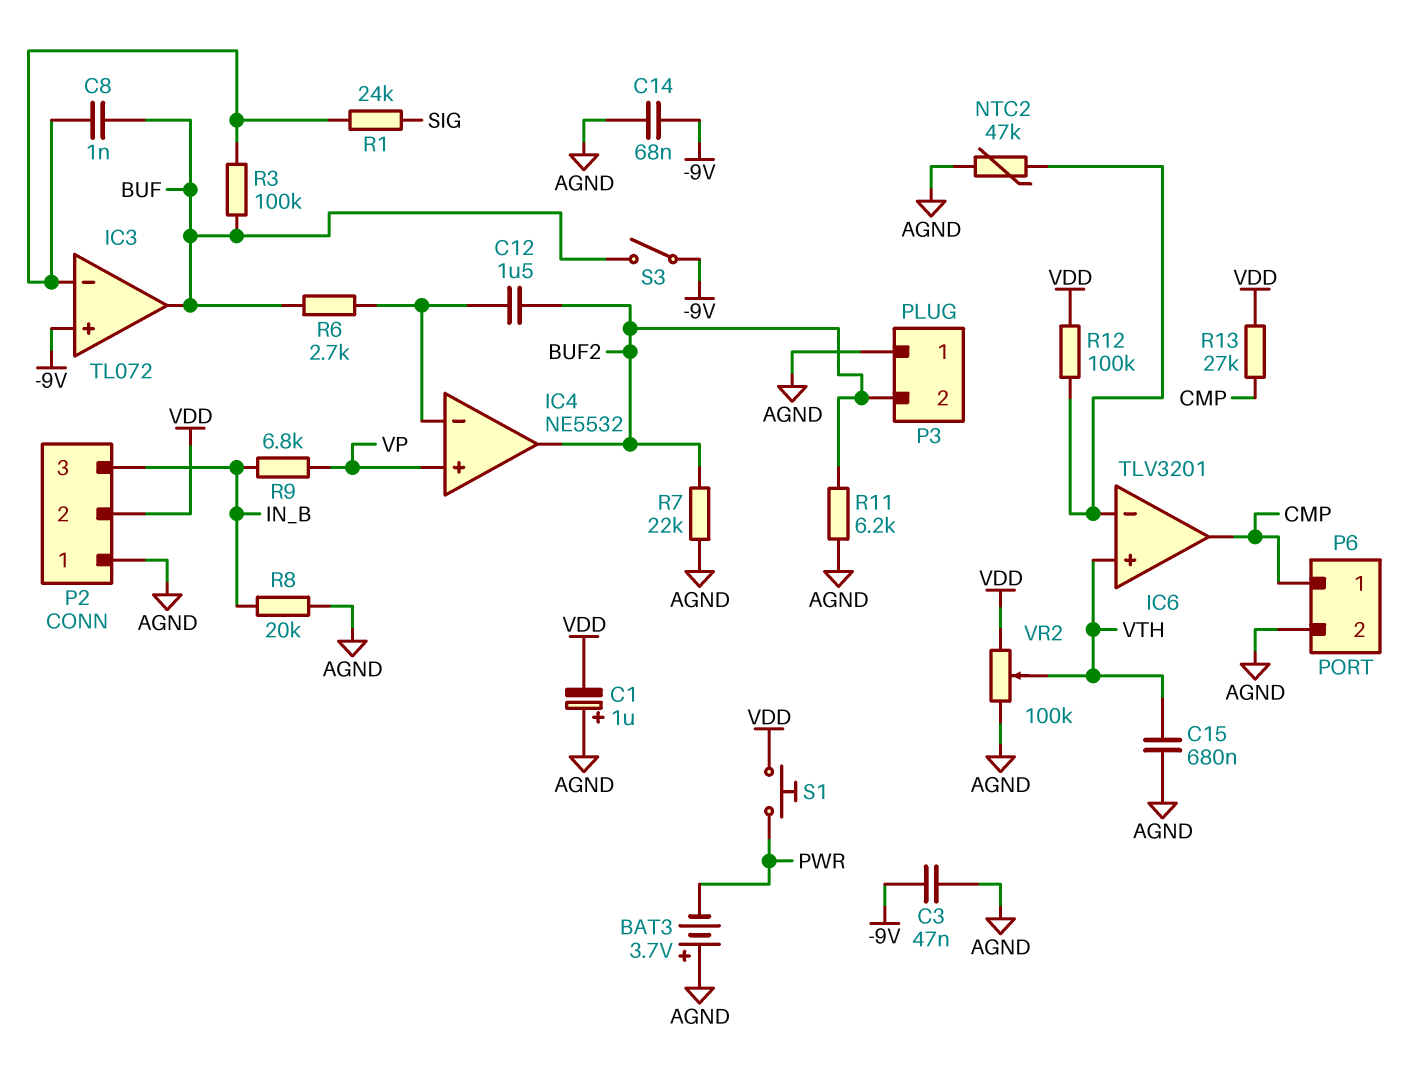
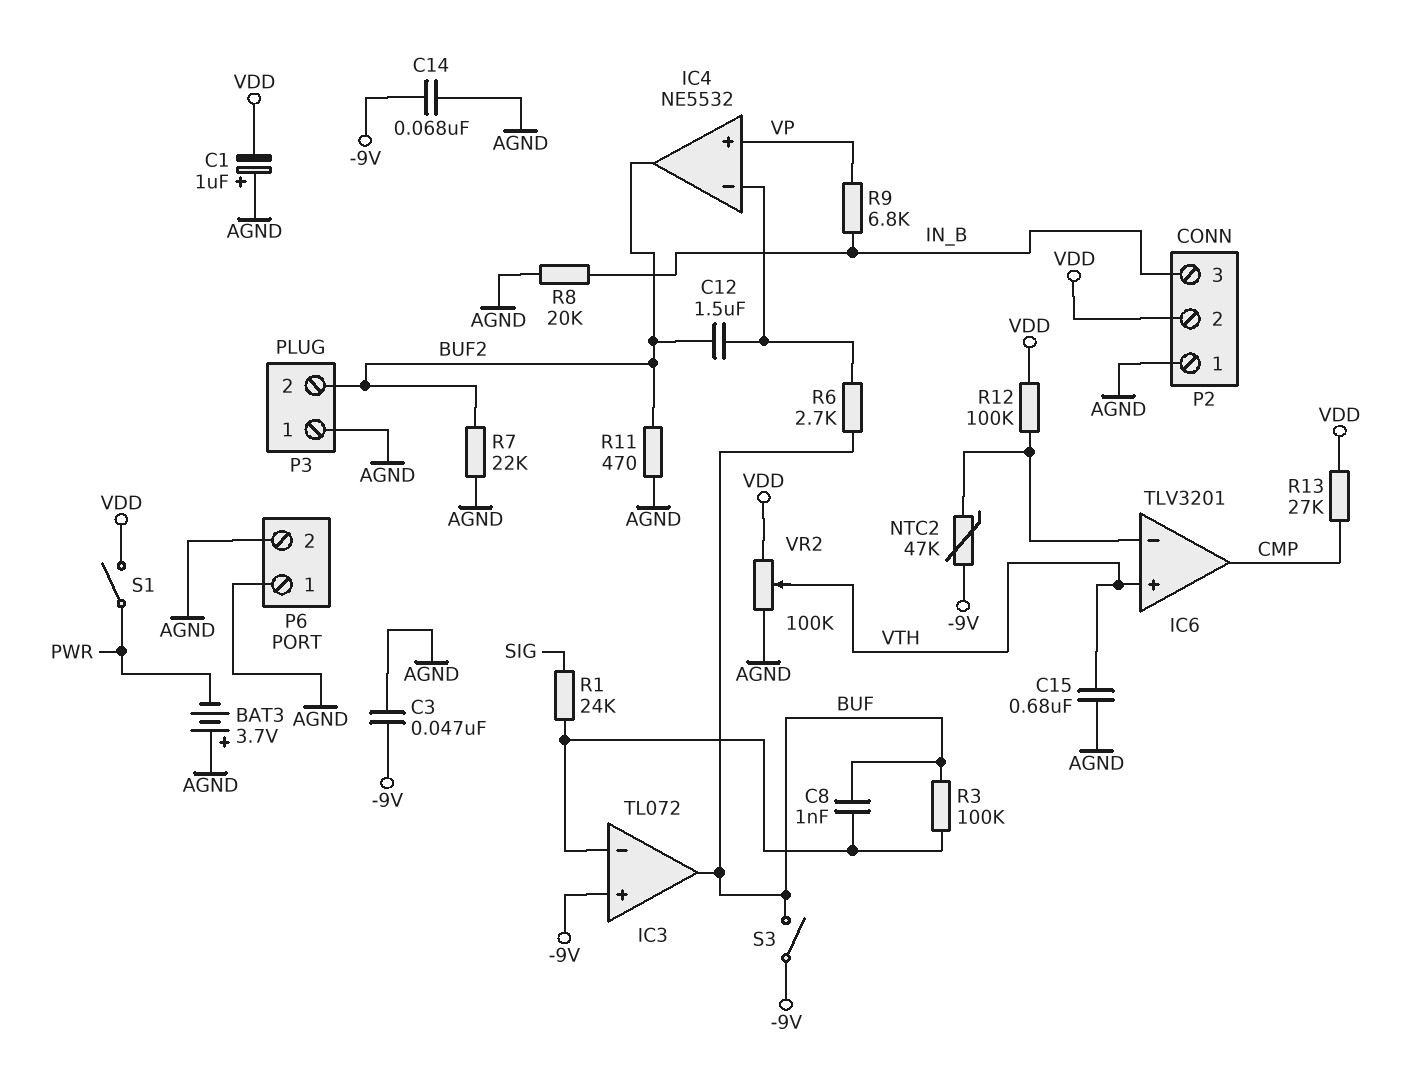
NTC2: 47k (AGND, IC6/in-) -> 47k (-9V, IC6/in-)
P6 pin 1: CMP -> AGND
R11: 6.2k (AGND, BUF2) -> 470 (AGND, BUF2)
S1: button (PWR, VDD) -> switch (PWR, VDD)

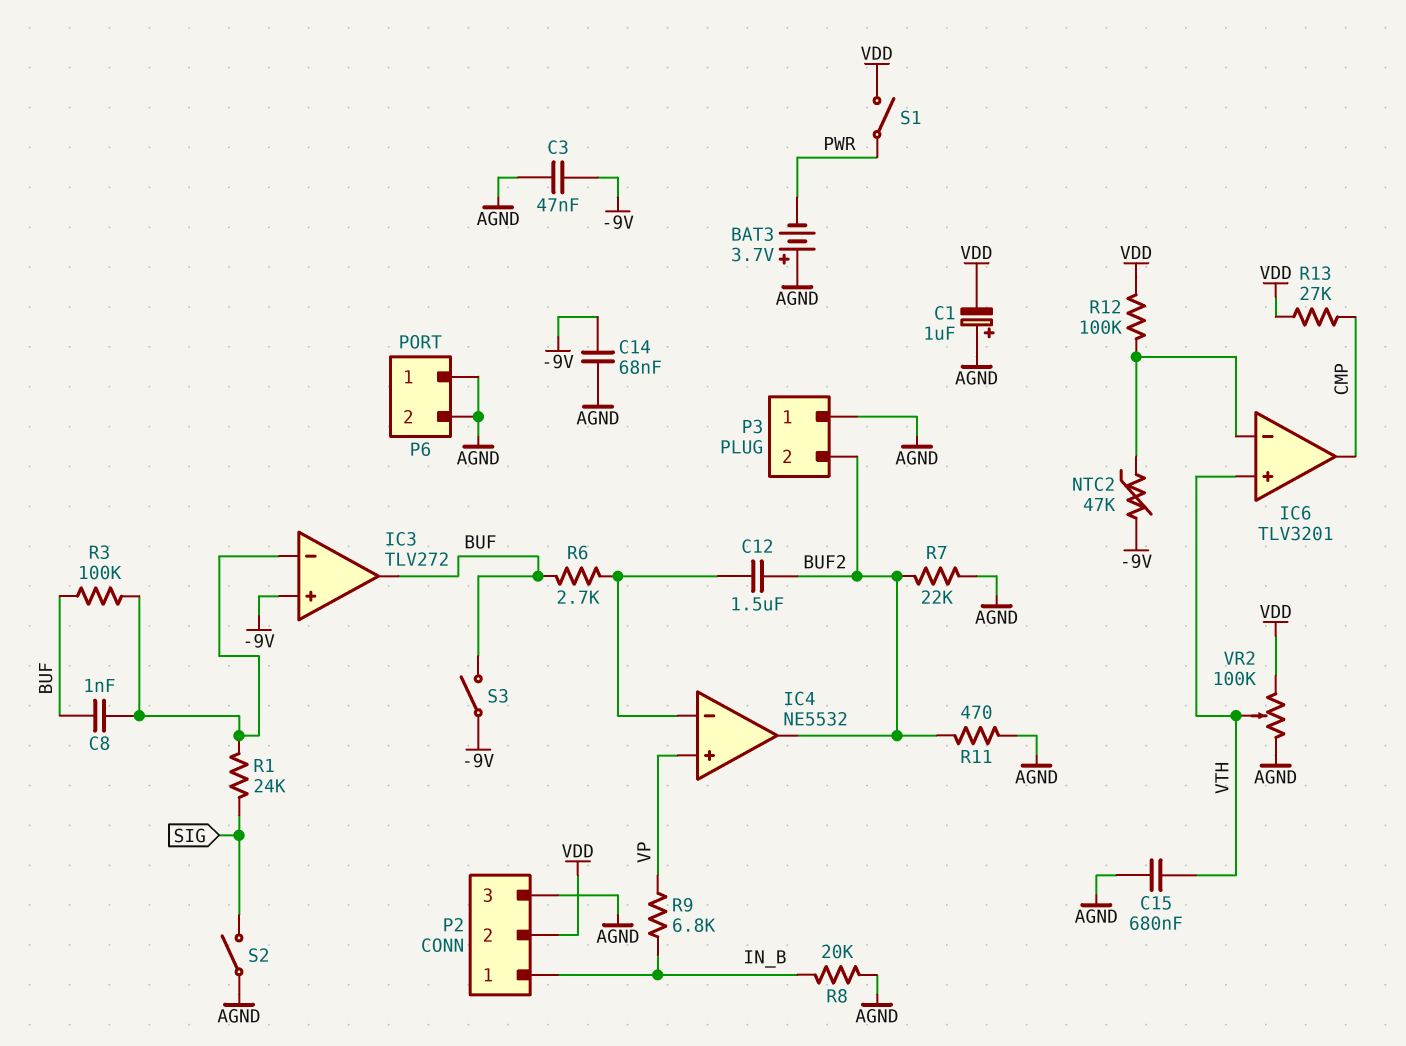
IC3: TL072 -> TLV272
P2 pin 1: AGND -> IN_B
P2 pin 3: IN_B -> AGND
S2: none -> switch (AGND, SIG)

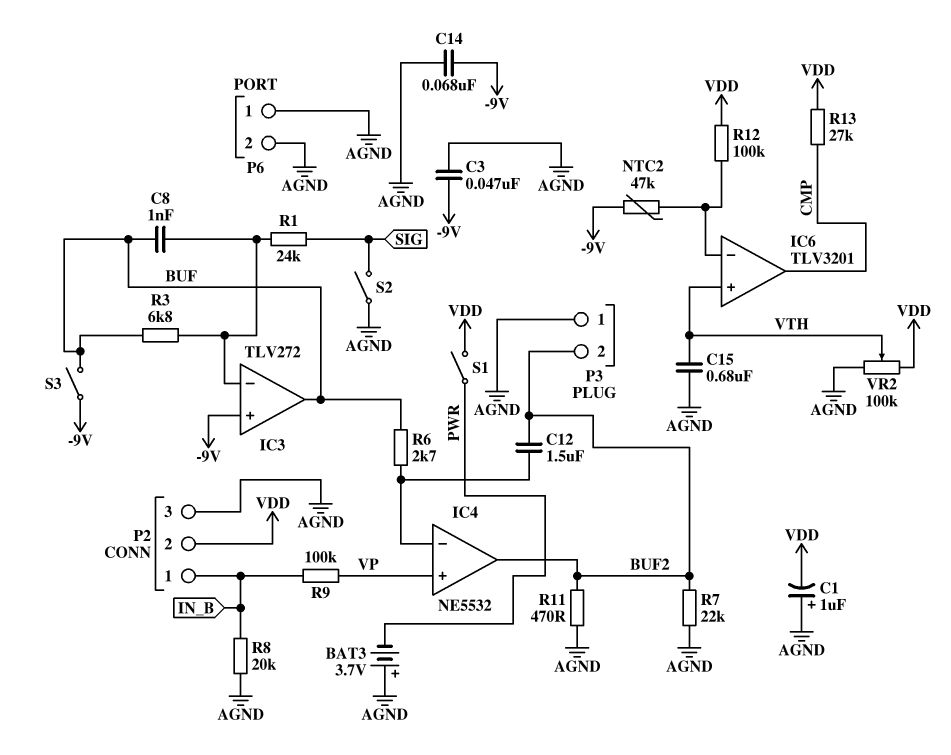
R3: 100k (BUF, IC3/in-) -> 6.8k (BUF, IC3/in-)
R9: 6.8k (IN_B, VP) -> 100k (IN_B, VP)

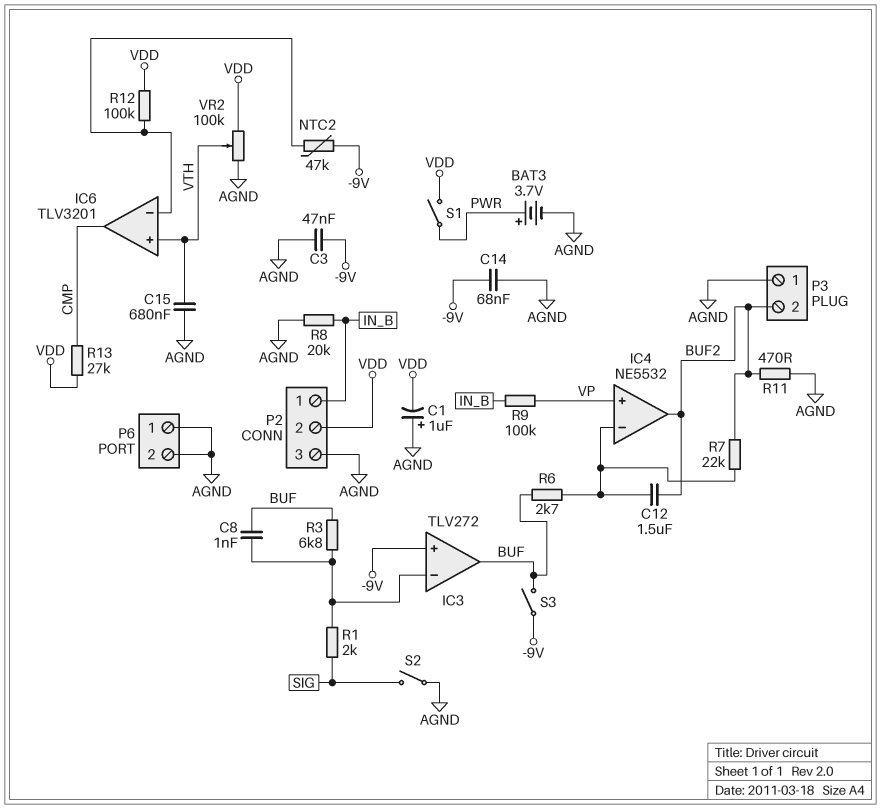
BAT3: 3.7V (plus AGND, minus PWR) -> 3.7V (plus PWR, minus AGND)
R1: 24k (IC3/in-, SIG) -> 2k (IC3/in-, SIG)
R7: 22k (AGND, BUF2) -> 22k (BUF2, IC4/in-)

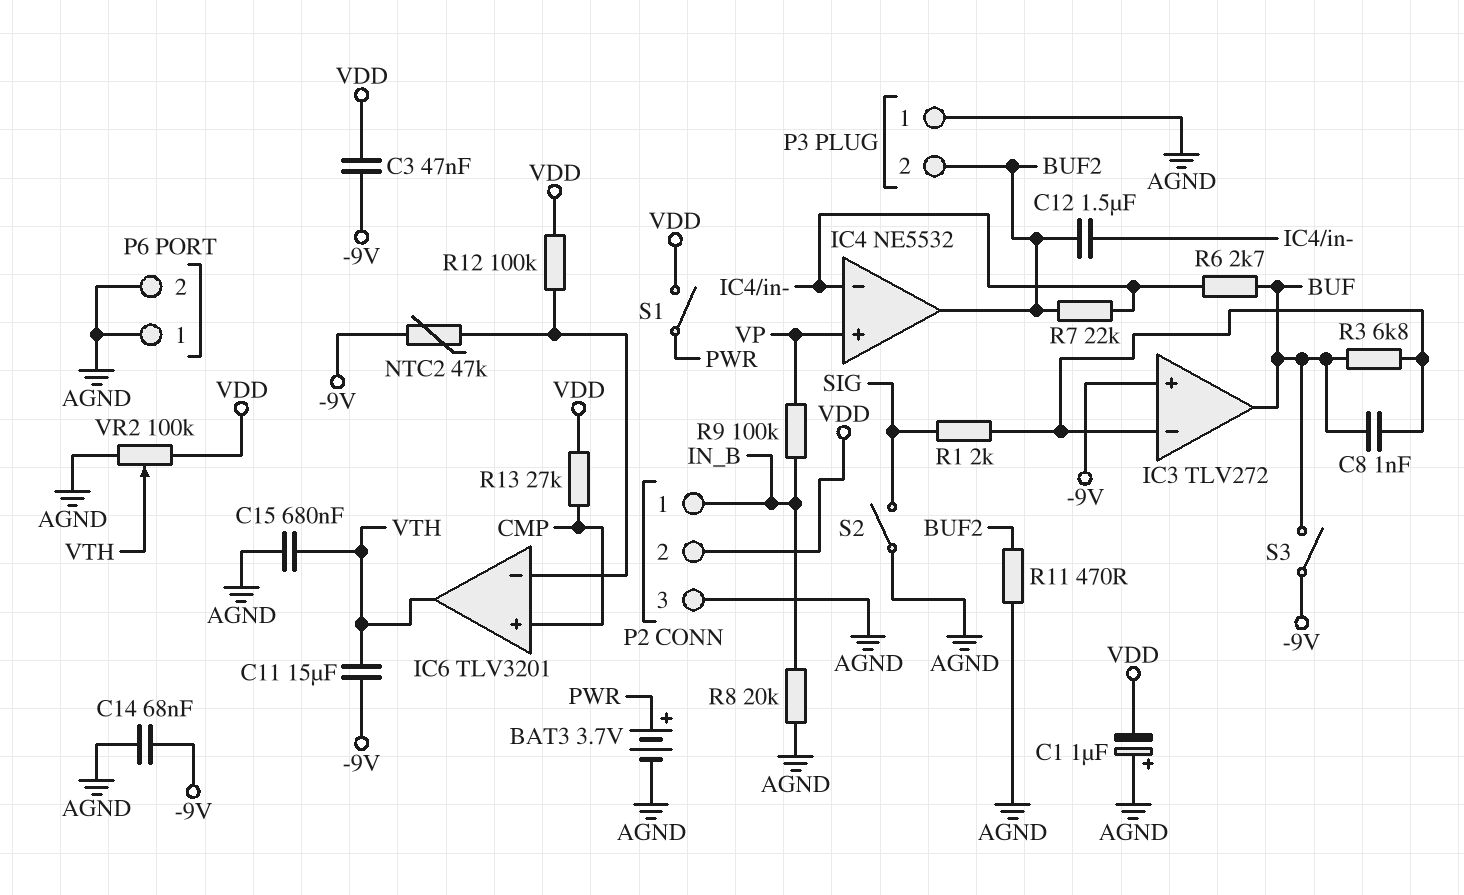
C3: 47nF (-9V, AGND) -> 47nF (-9V, VDD)
C11: none -> 15uF (-9V, VTH)
IC6 pin in+: VTH -> CMP
IC6 pin out: CMP -> VTH

